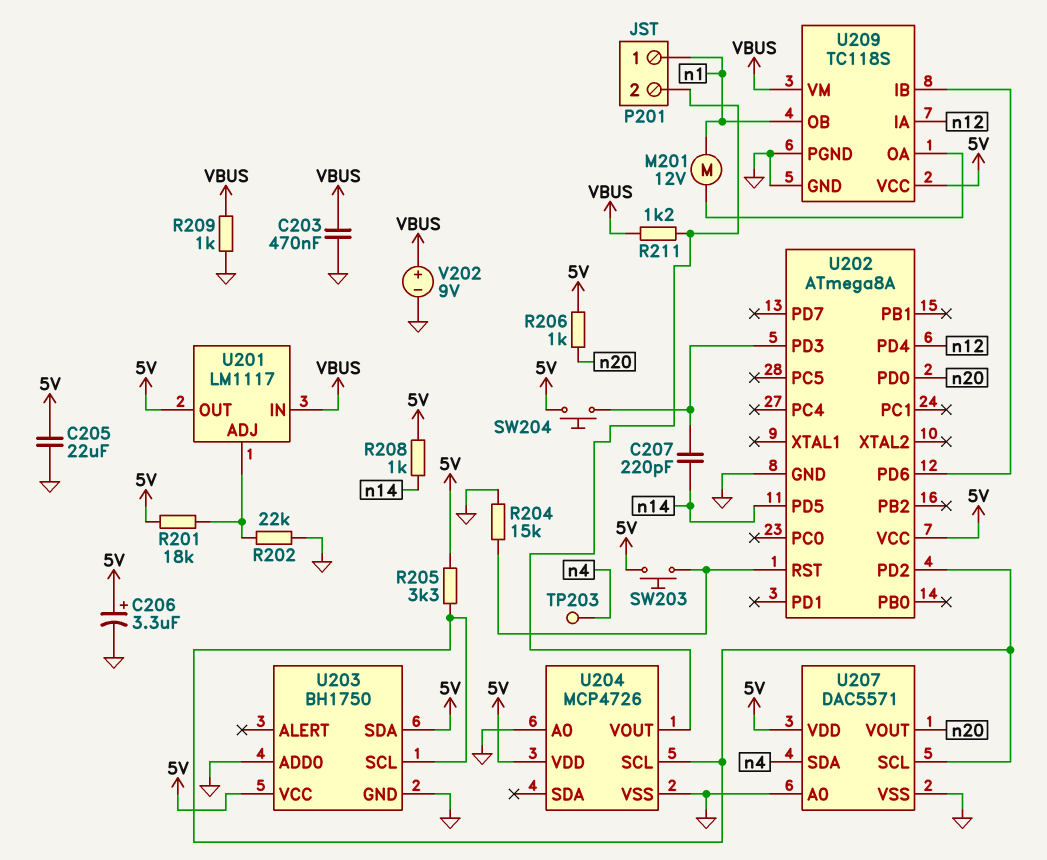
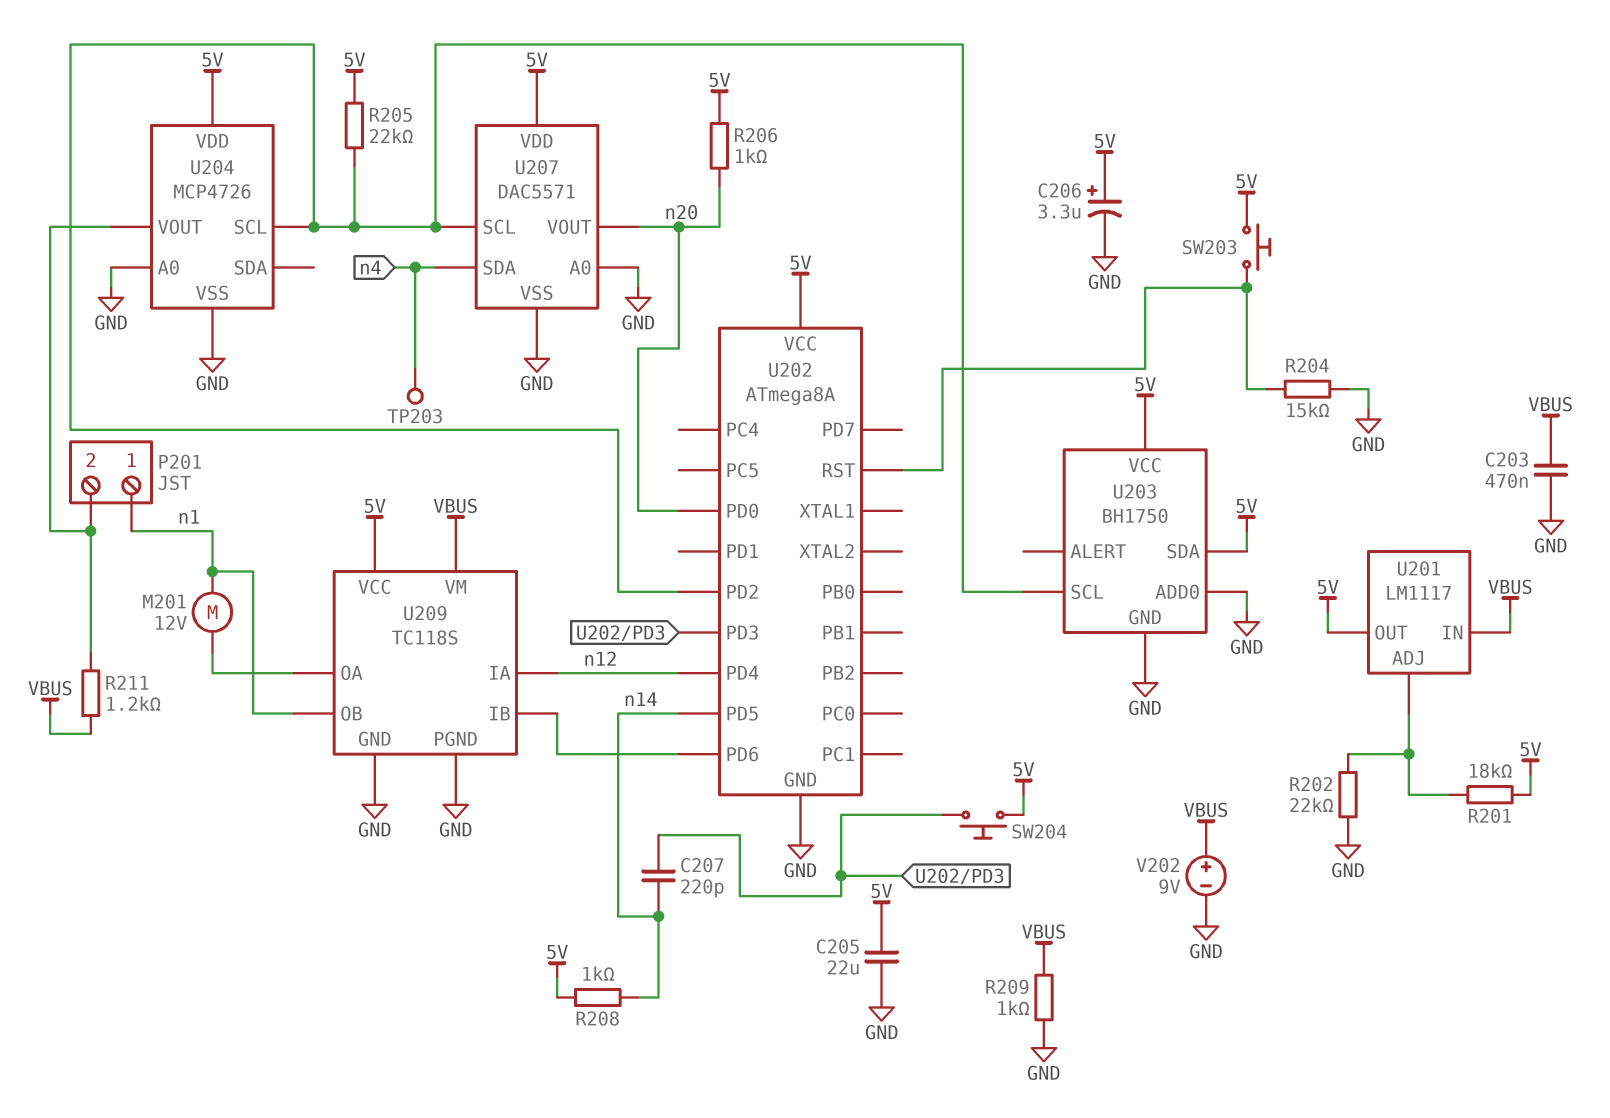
R205: 3.3k (5V, U202/PD2) -> 22k (5V, U202/PD2)

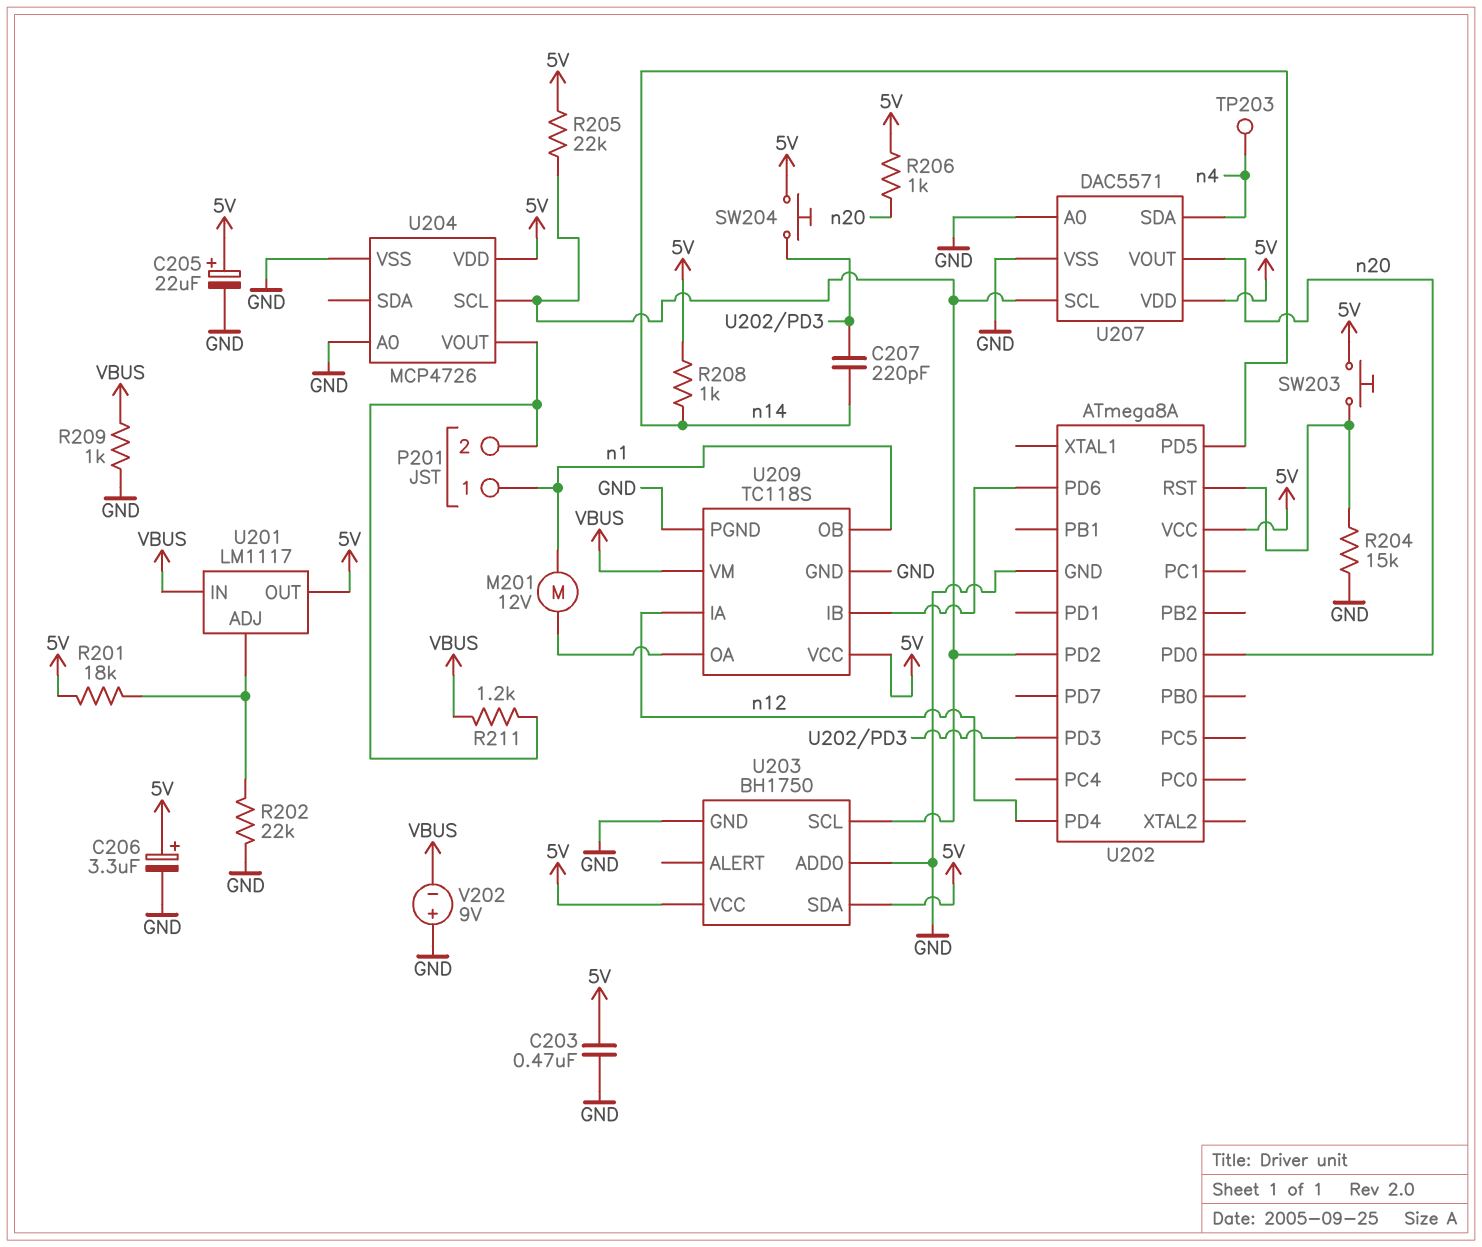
C203: 470nF (GND, VBUS) -> 470nF (5V, GND)
C205: 22uF (5V, GND) -> 22uF (plus 5V, minus GND)
V202: 9V (plus VBUS, minus GND) -> 9V (plus GND, minus VBUS)

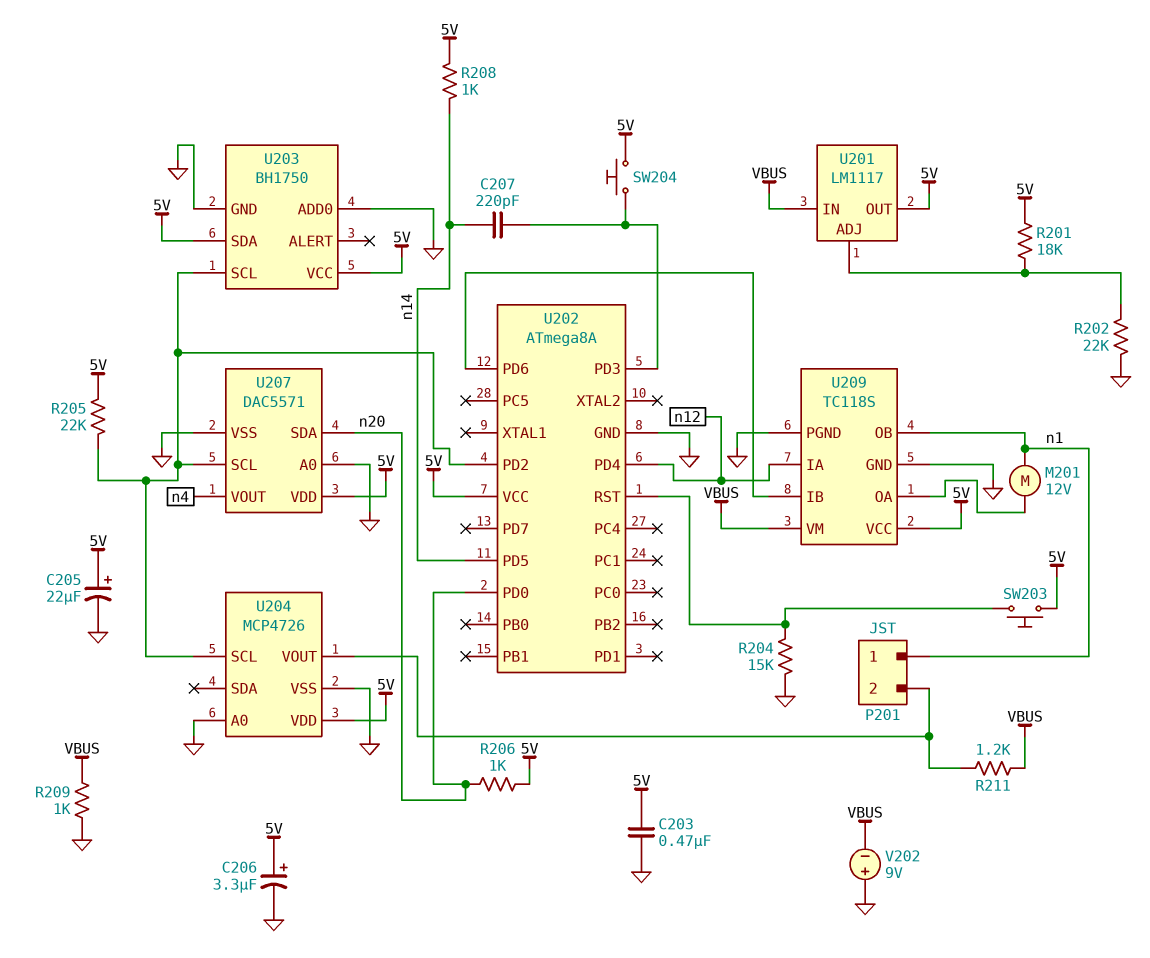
TP203: test point (n4) -> none
U207 pin SDA: n4 -> n20
U207 pin VOUT: n20 -> n4

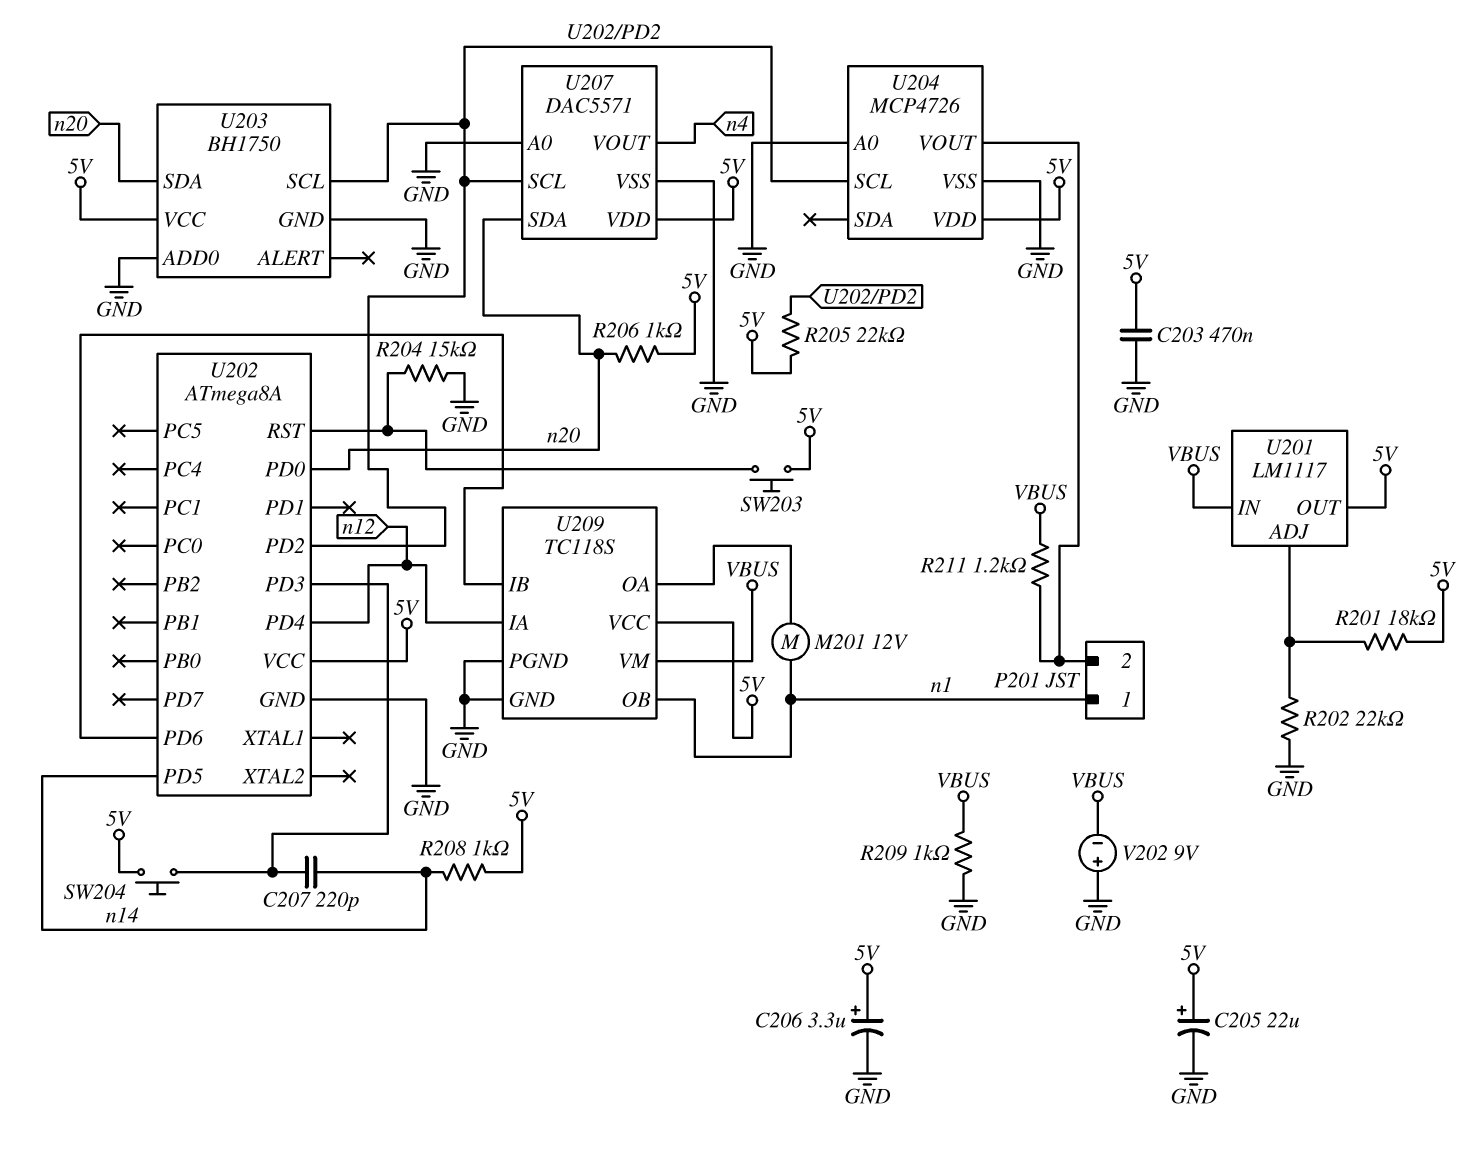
U203 pin SDA: 5V -> n20

